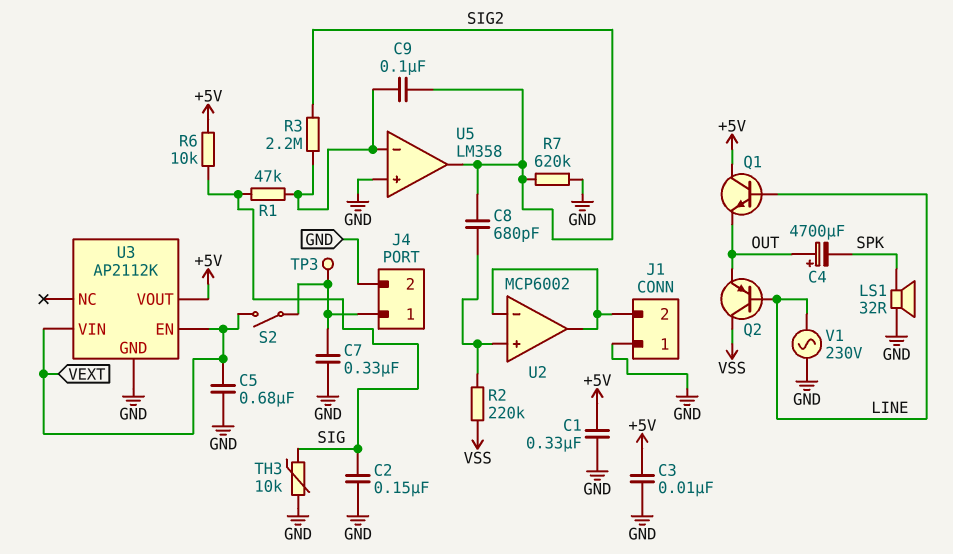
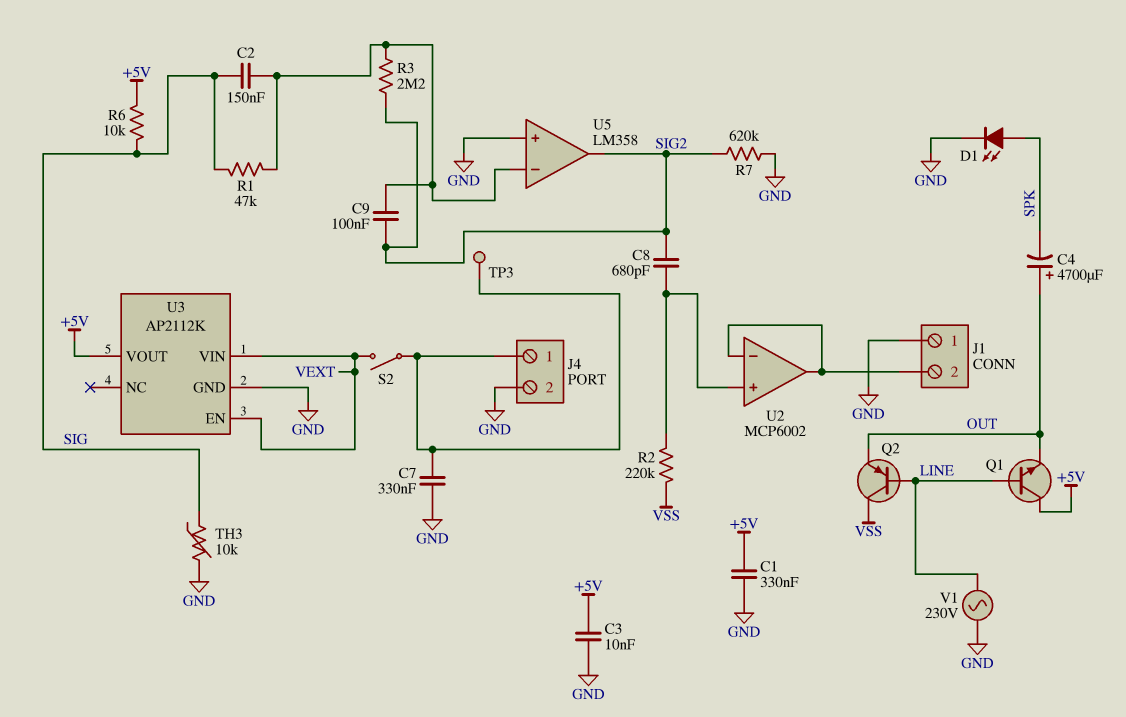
C2: 150nF (GND, SIG) -> 150nF (SIG, U5/in-)
C5: 680nF (GND, VEXT) -> none
D1: none -> LED (A SPK, K GND)
LS1: speaker 32R (GND, SPK) -> none

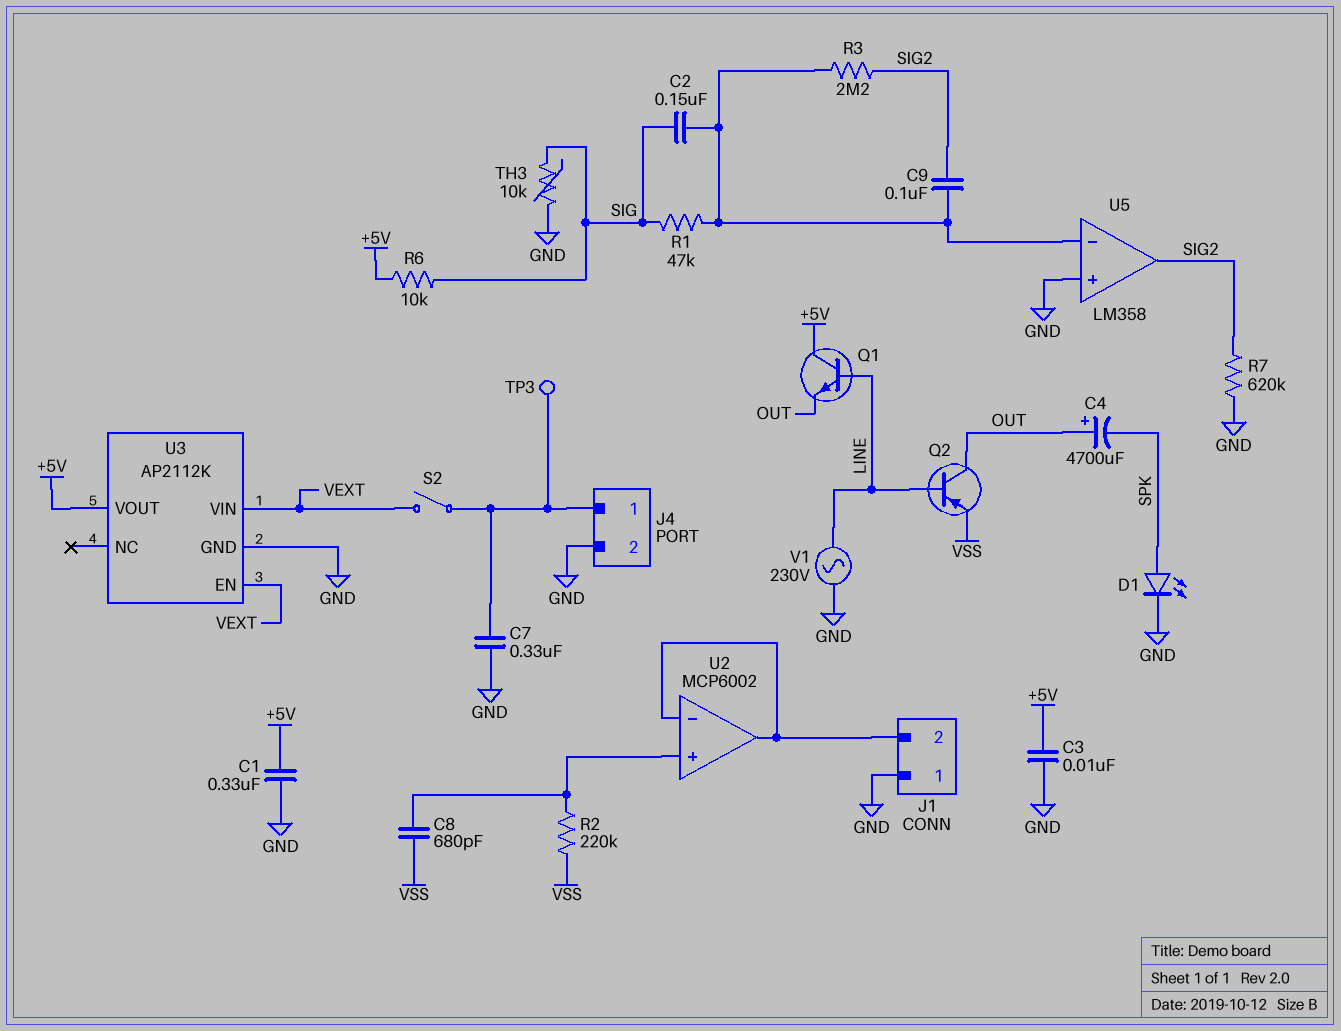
C8: 680pF (SIG2, U2/in+) -> 680pF (U2/in+, VSS)
Q2: PNP (B LINE, C VSS, E OUT) -> PNP (B LINE, C OUT, E VSS)

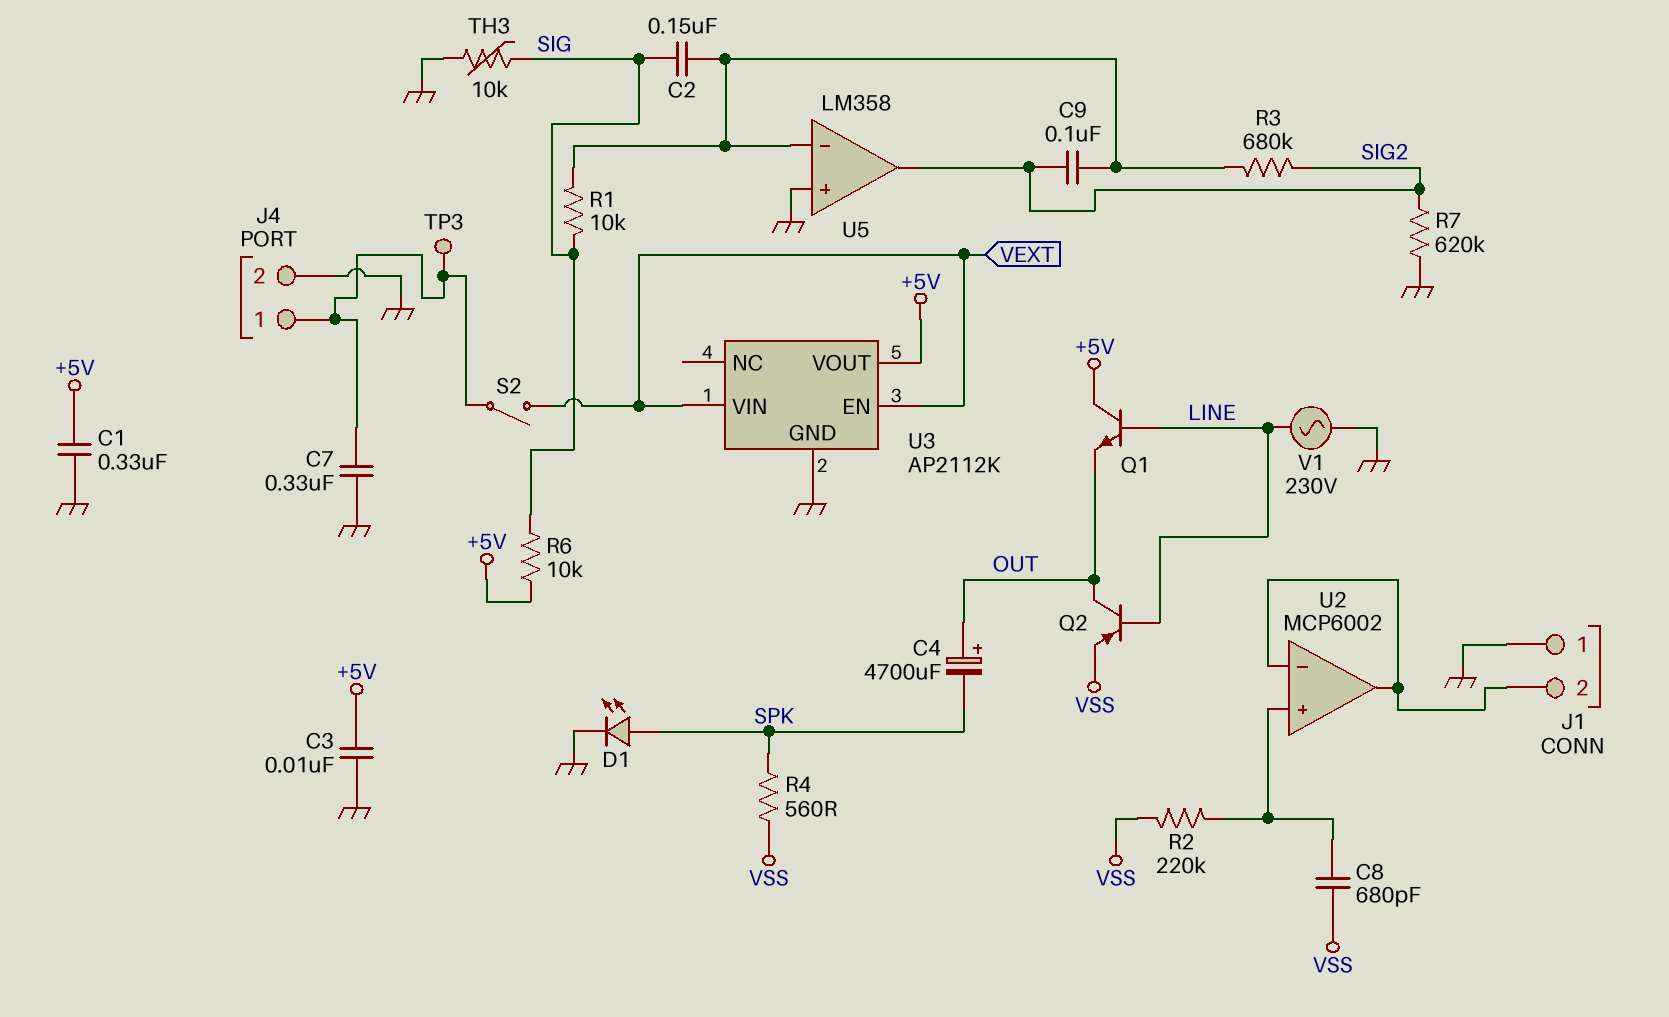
R1: 47k (SIG, U5/in-) -> 10k (SIG, U5/in-)
R3: 2.2M (SIG2, U5/in-) -> 680k (SIG2, U5/in-)
R4: none -> 560 (SPK, VSS)

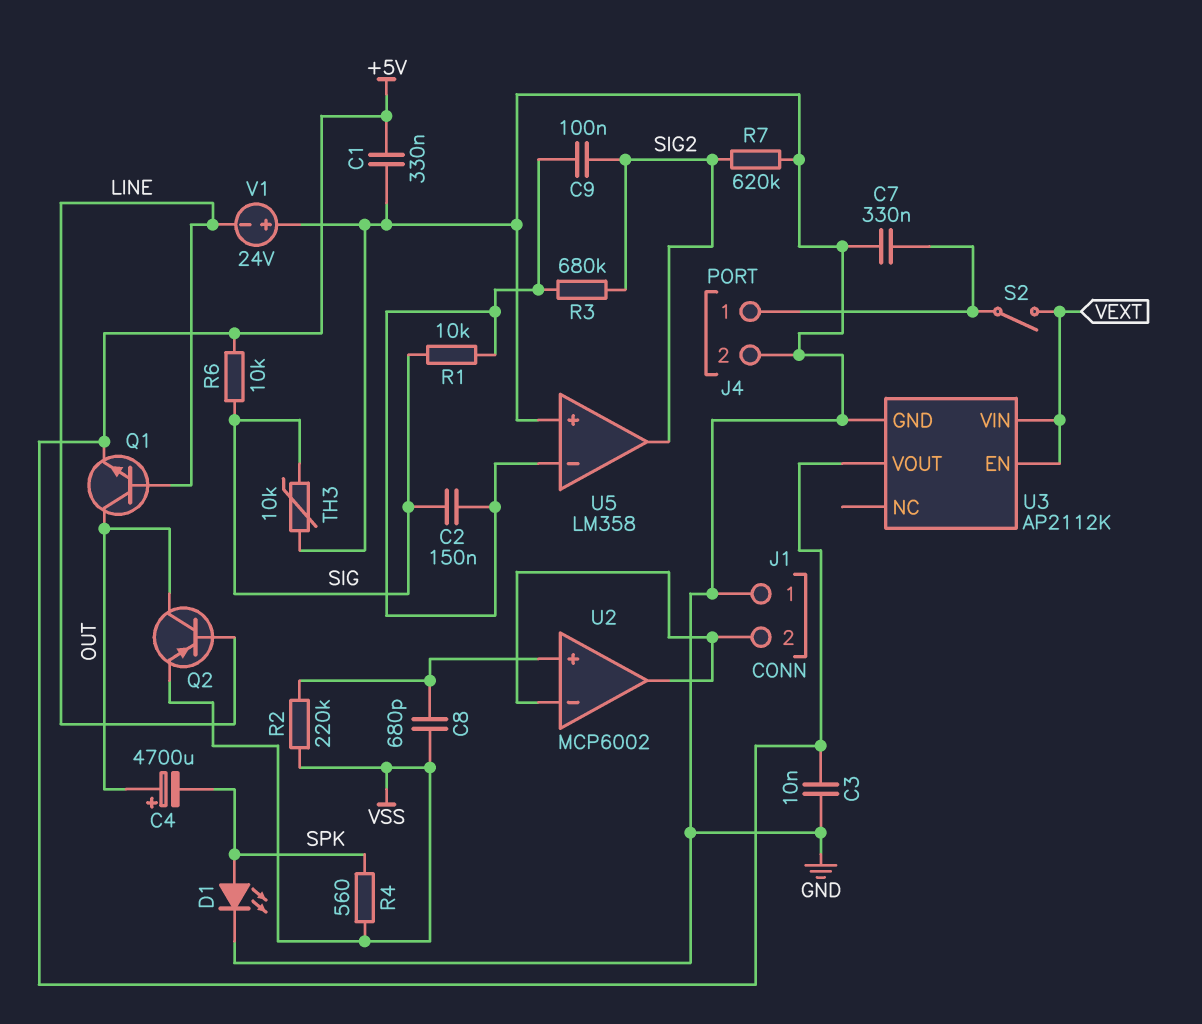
Q1: NPN (B LINE, C +5V, E OUT) -> NPN (B LINE, C OUT, E +5V)
TP3: test point (J4/1) -> none
V1: AC 230V (GND, LINE) -> 24V (plus GND, minus LINE)

